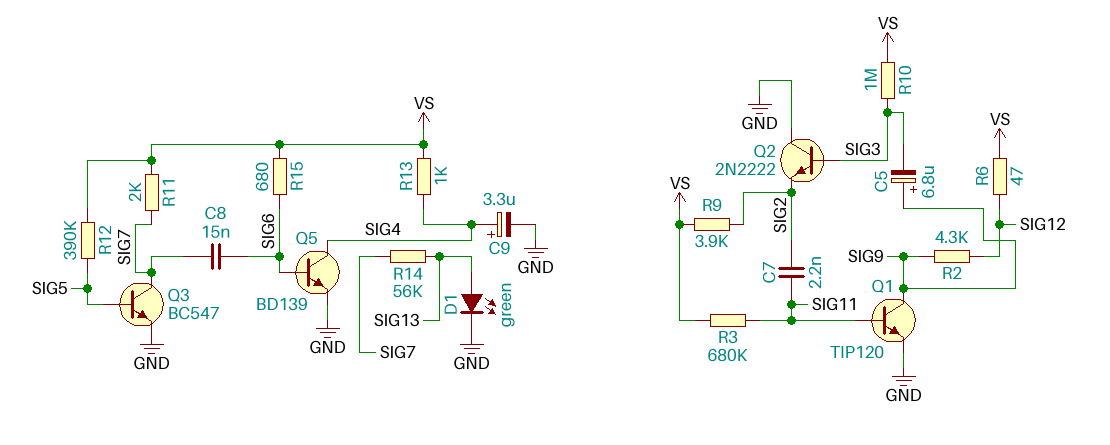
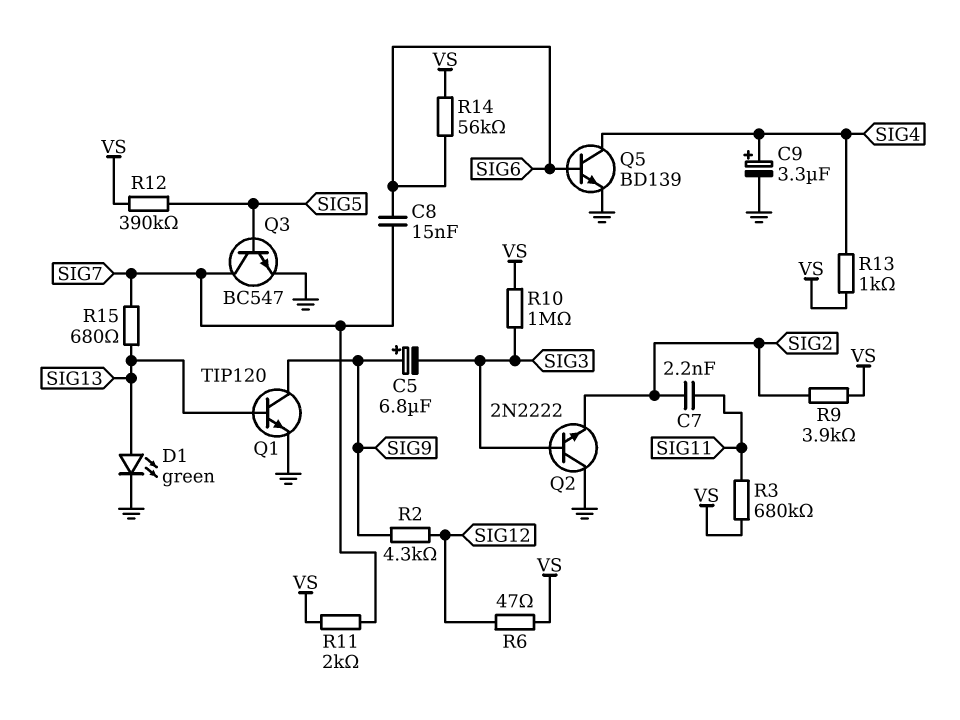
Q1: NPN TIP120 (B SIG11, C SIG9, E GND) -> NPN TIP120 (B SIG13, C SIG9, E GND)
R14: 56k (SIG7, SIG13) -> 56k (SIG6, VS)
R15: 680 (SIG6, VS) -> 680 (SIG7, SIG13)

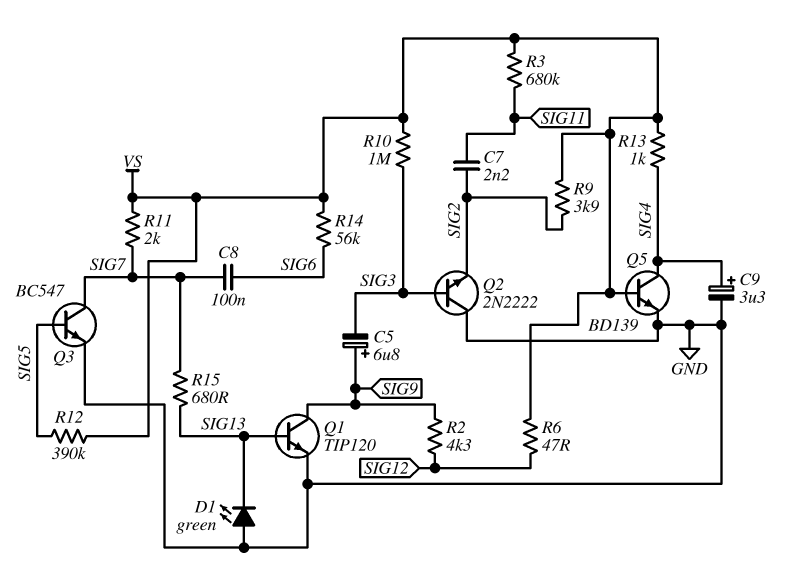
C8: 15nF (SIG6, SIG7) -> 100nF (SIG6, SIG7)
D1: LED green (A SIG13, K GND) -> LED green (A GND, K SIG13)
Q5: NPN BD139 (B SIG6, C SIG4, E GND) -> NPN BD139 (B VS, C SIG4, E GND)

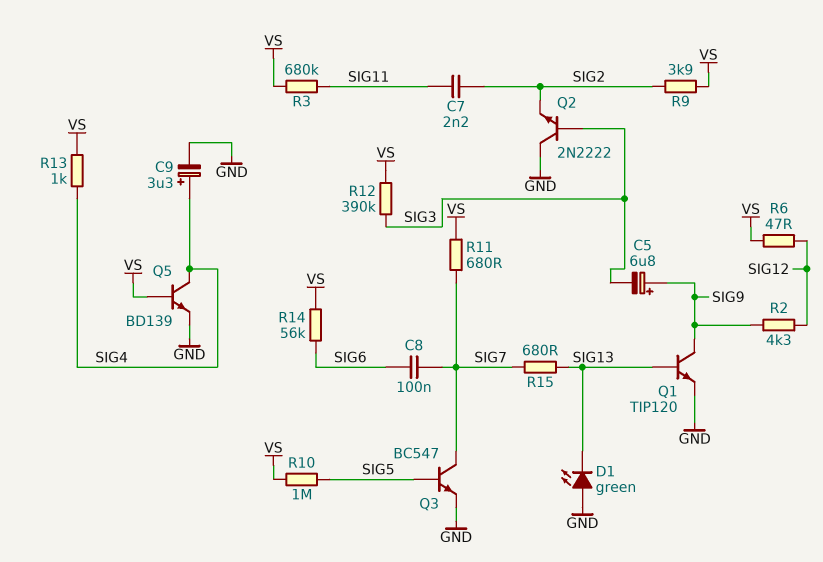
R10: 1M (SIG3, VS) -> 1M (SIG5, VS)
R11: 2k (SIG7, VS) -> 680 (SIG7, VS)
R12: 390k (SIG5, VS) -> 390k (SIG3, VS)

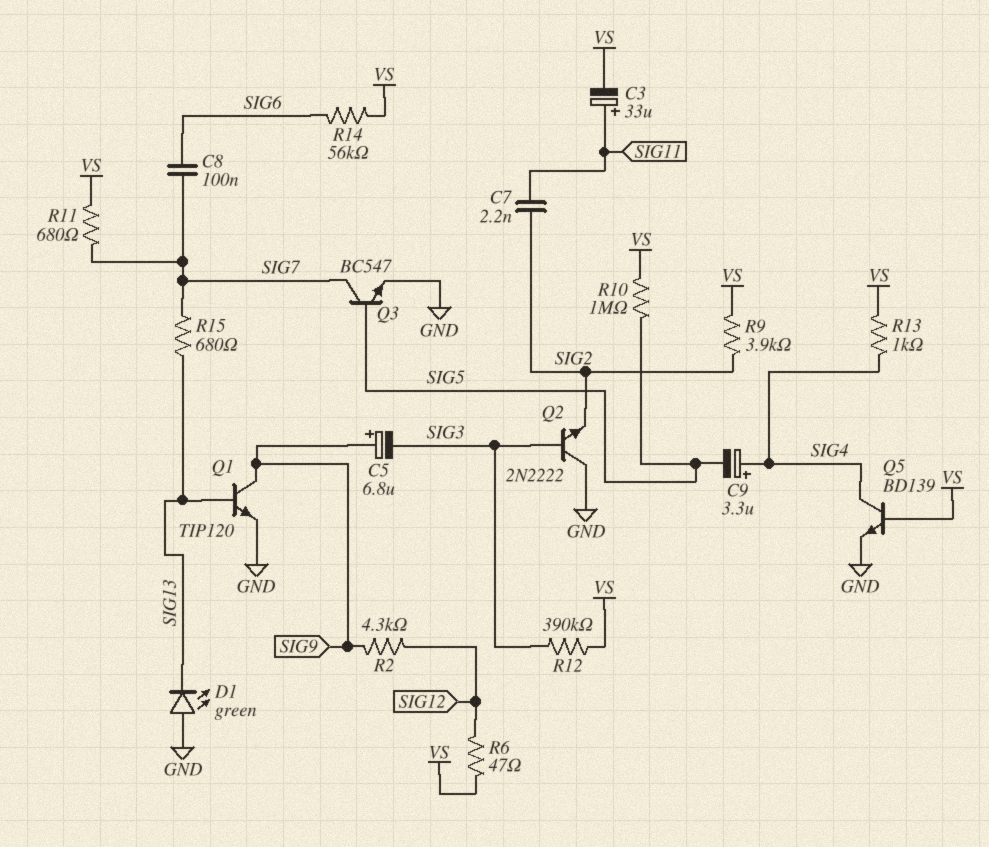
C3: none -> 33uF (plus SIG11, minus VS)
C9: 3.3uF (plus SIG4, minus GND) -> 3.3uF (plus SIG4, minus SIG5)
R3: 680k (SIG11, VS) -> none

